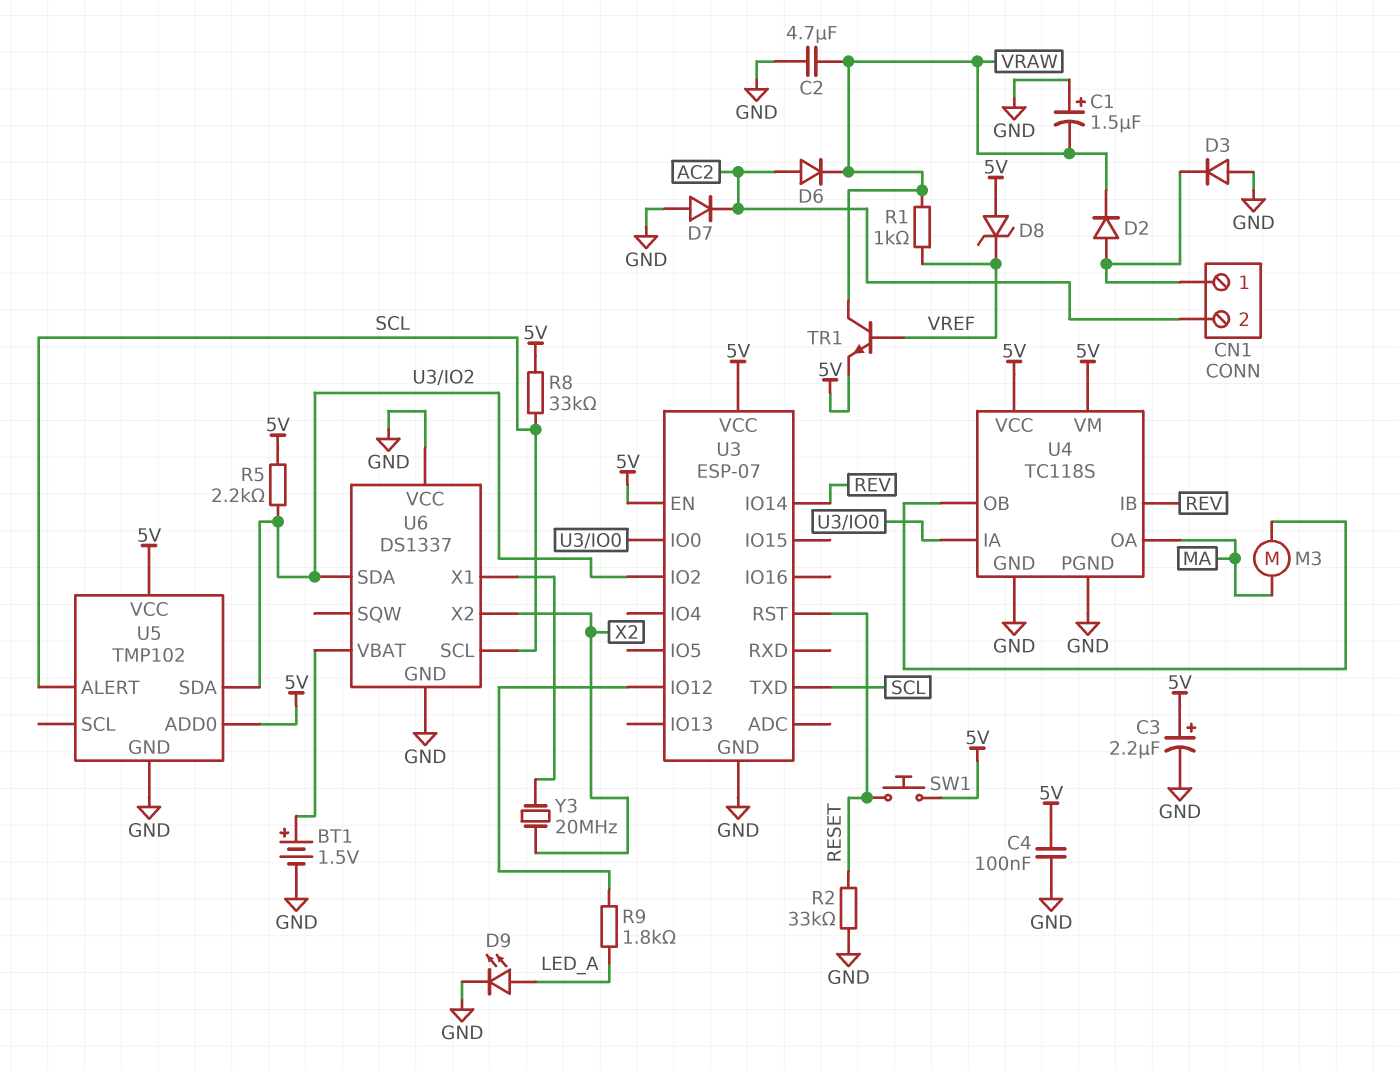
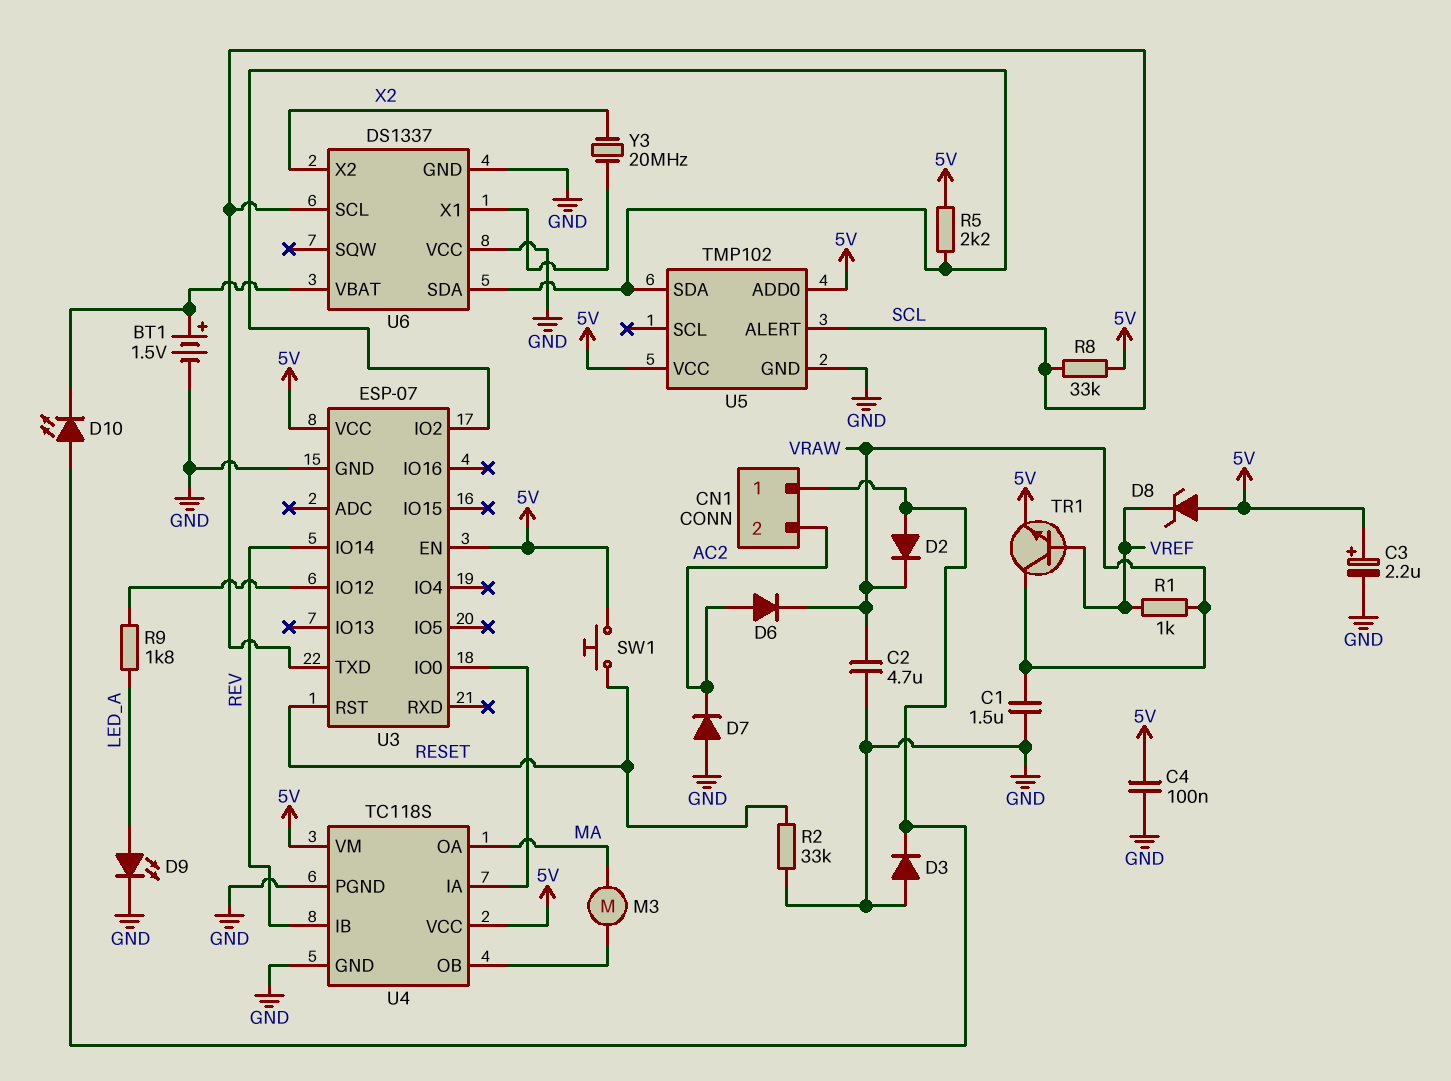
C1: 1.5uF (plus GND, minus VRAW) -> 1.5uF (GND, VRAW)
D10: none -> LED (A CN1/1, K U6/VBAT)

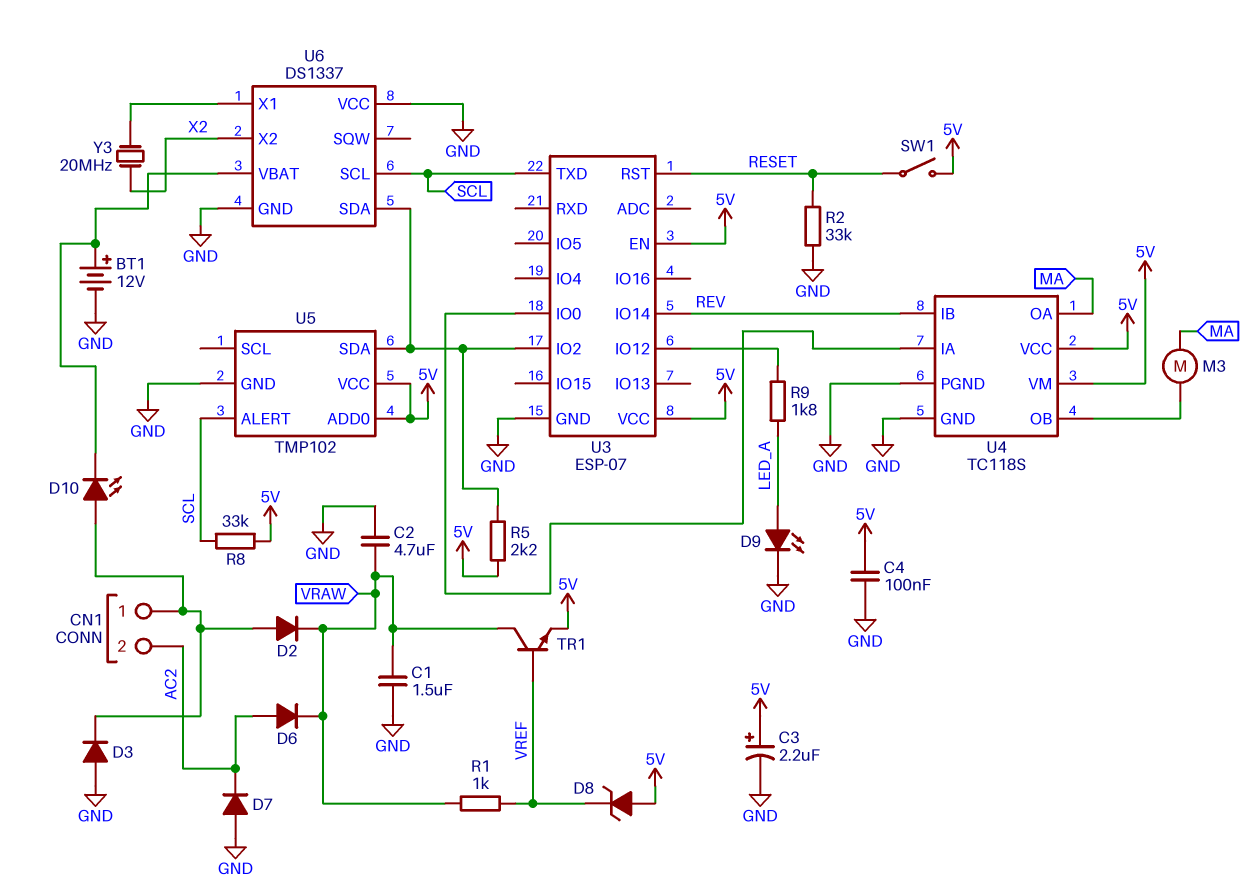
BT1: 1.5V (plus U6/VBAT, minus GND) -> 12V (plus U6/VBAT, minus GND)
SW1: button (5V, RESET) -> switch (5V, RESET)

